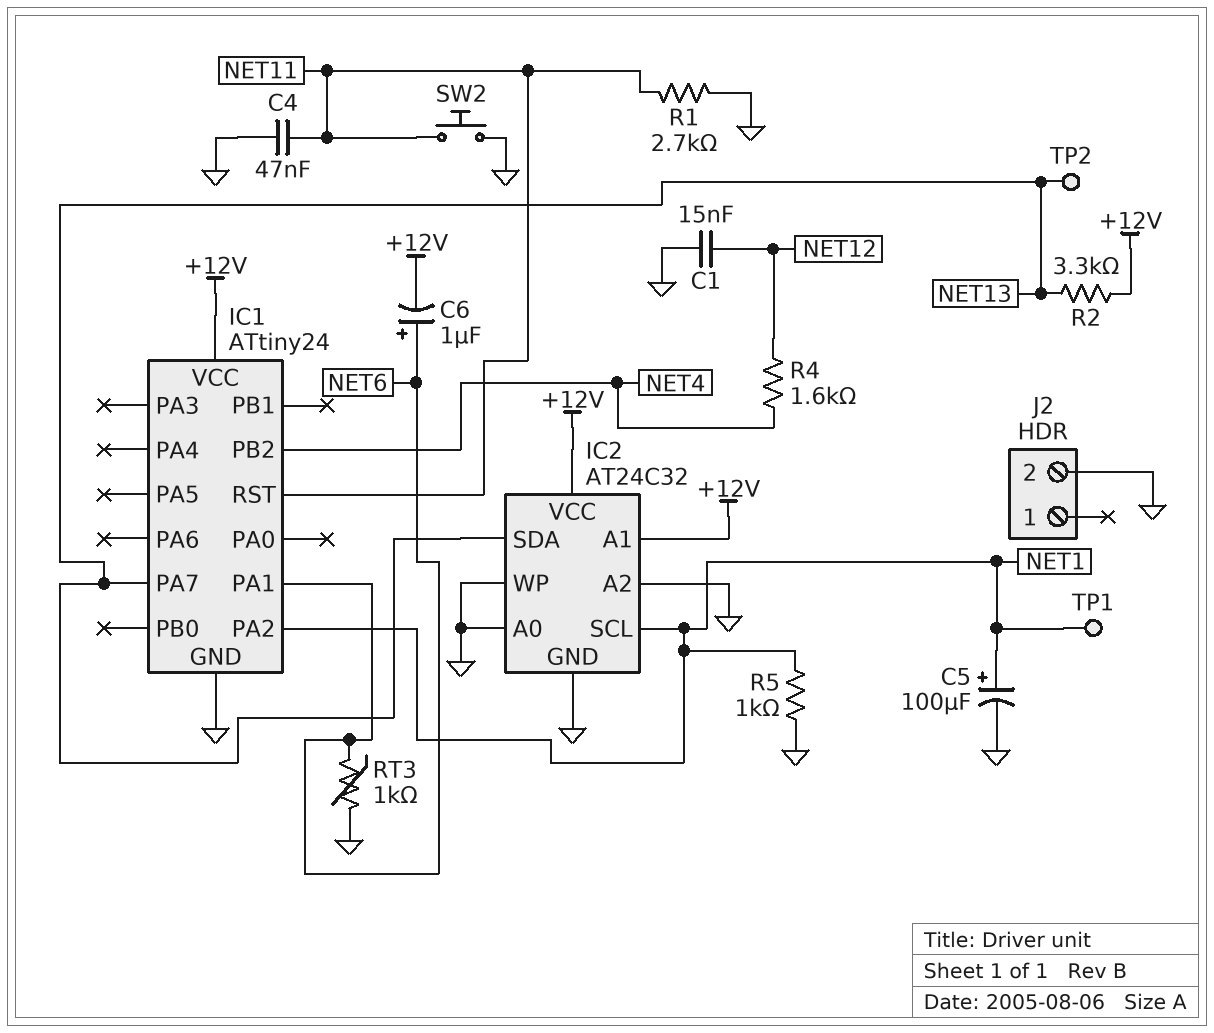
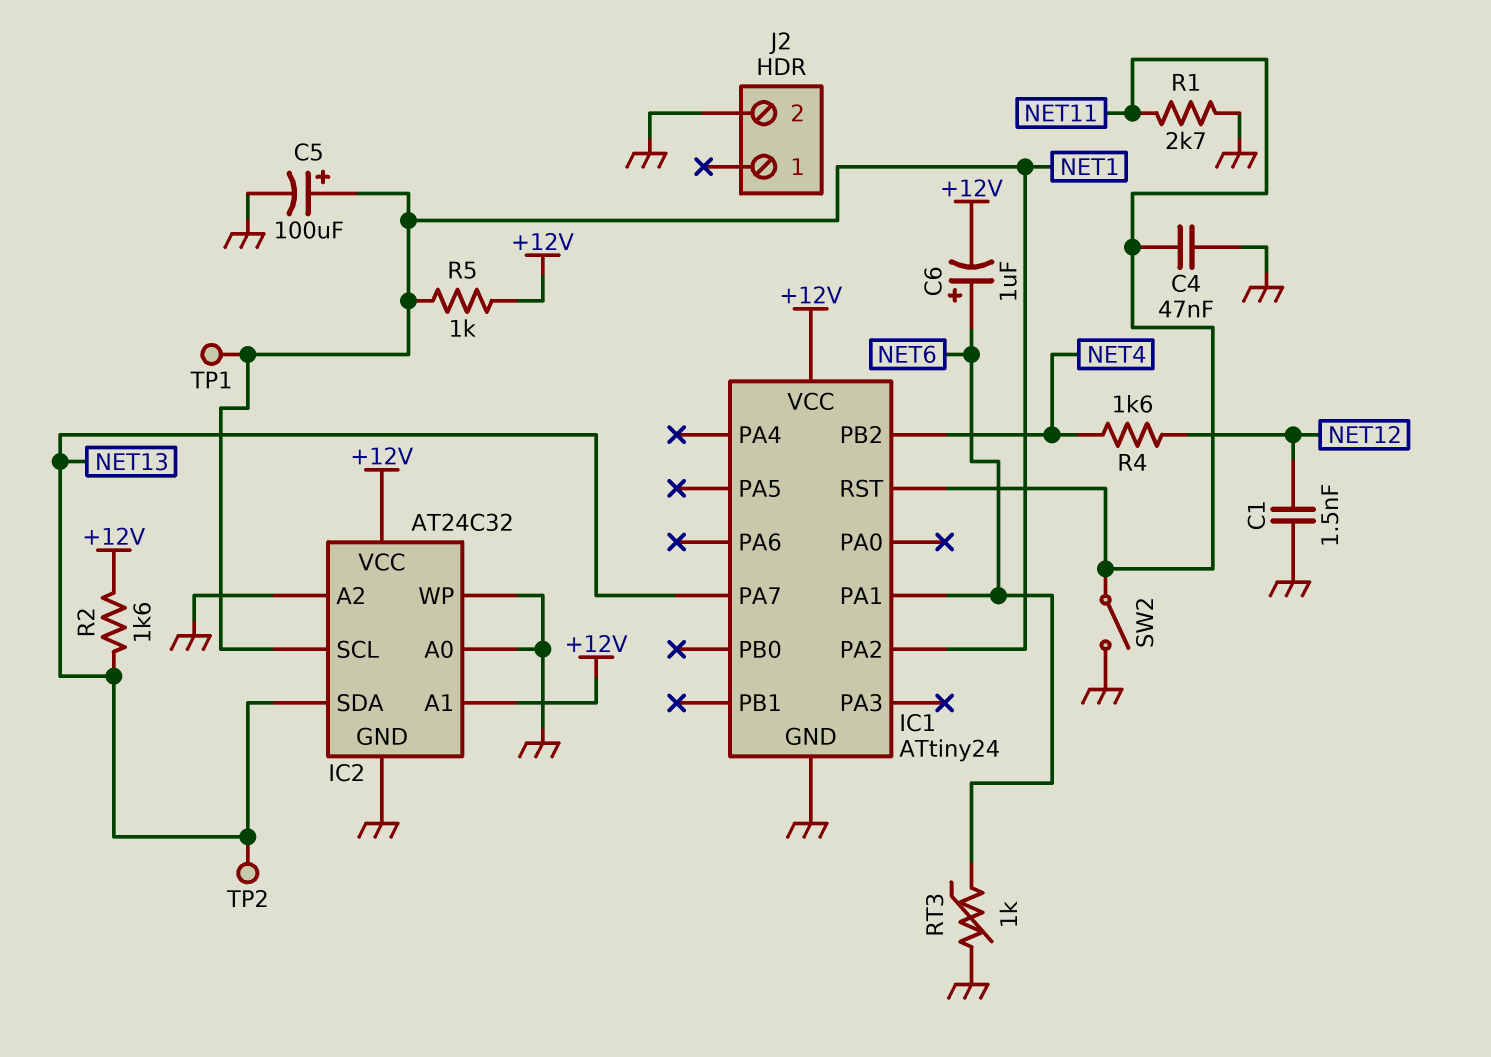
C1: 15nF (GND, NET12) -> 1.5nF (GND, NET12)
R2: 3.3k (+12V, NET13) -> 1.6k (+12V, NET13)
R5: 1k (GND, NET1) -> 1k (+12V, NET1)
SW2: button (GND, NET11) -> switch (GND, NET11)

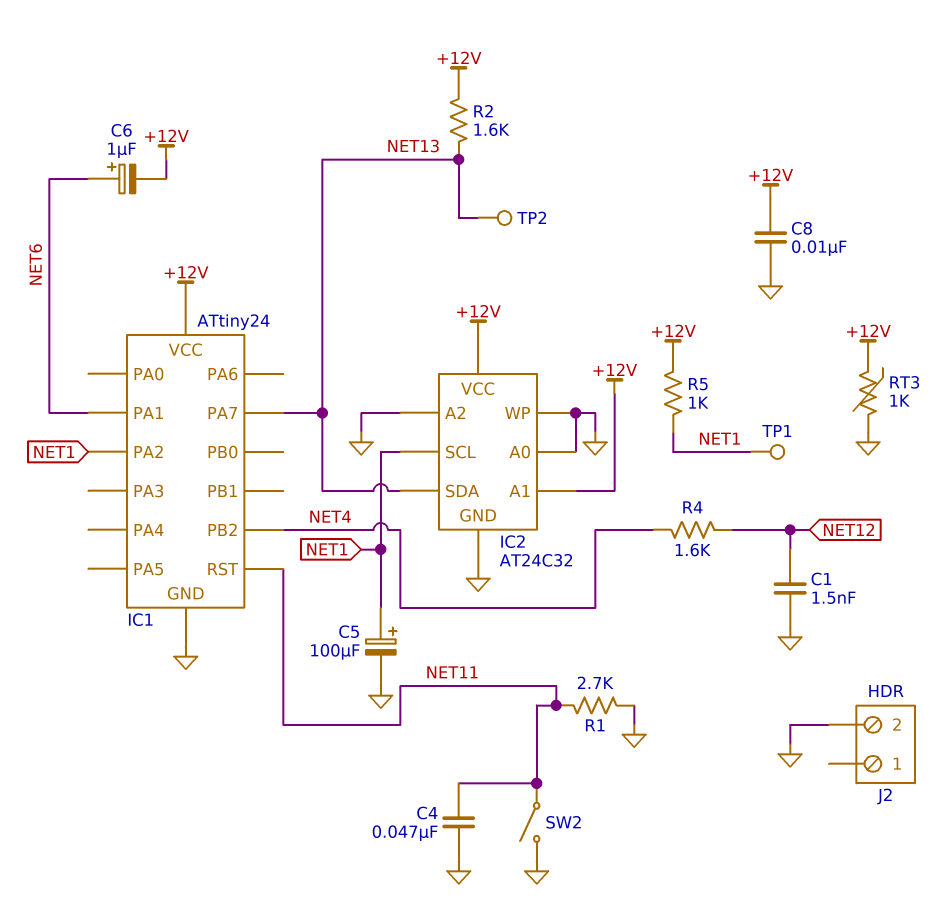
C8: none -> 10nF (+12V, GND)
RT3: 1k (GND, NET6) -> 1k (+12V, GND)

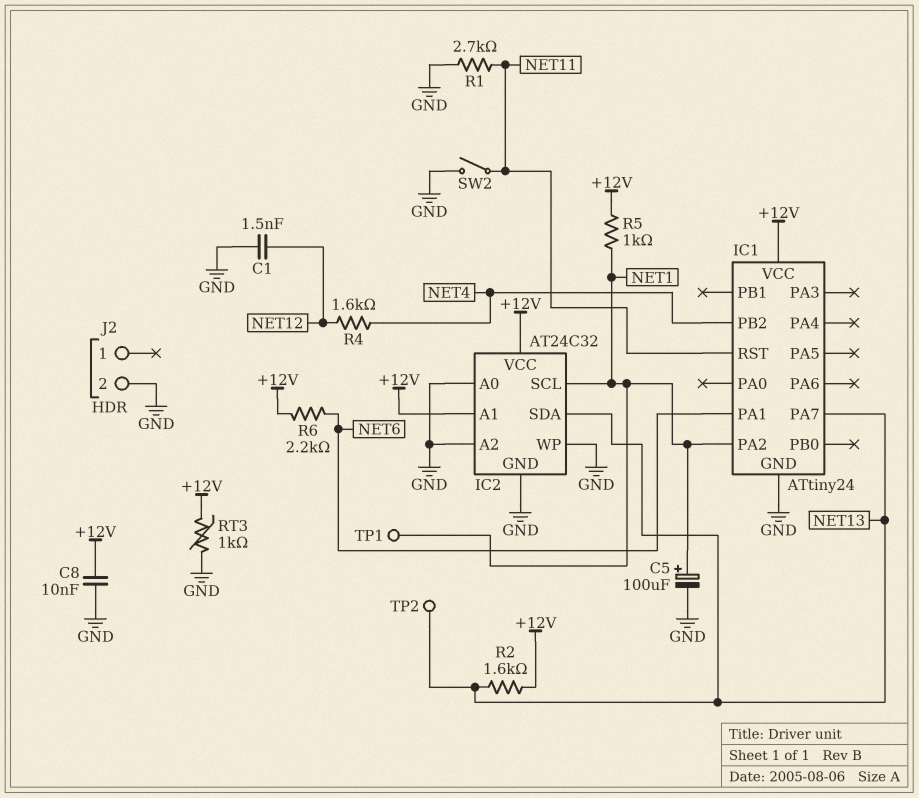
C4: 47nF (GND, NET11) -> none
C6: 1uF (plus NET6, minus +12V) -> none
R6: none -> 2.2k (+12V, NET6)

